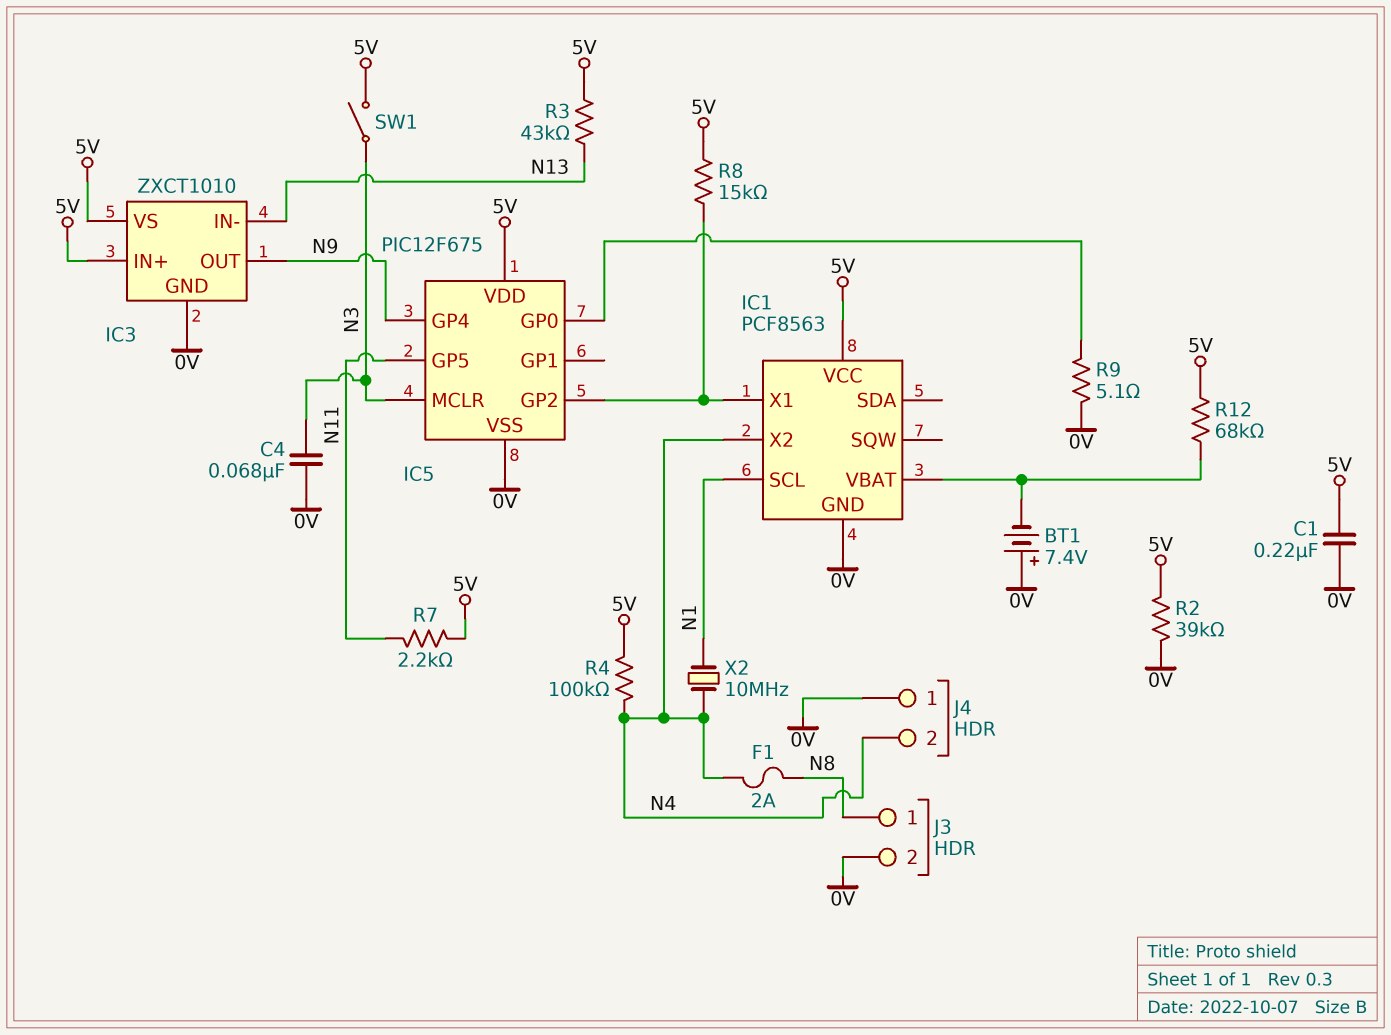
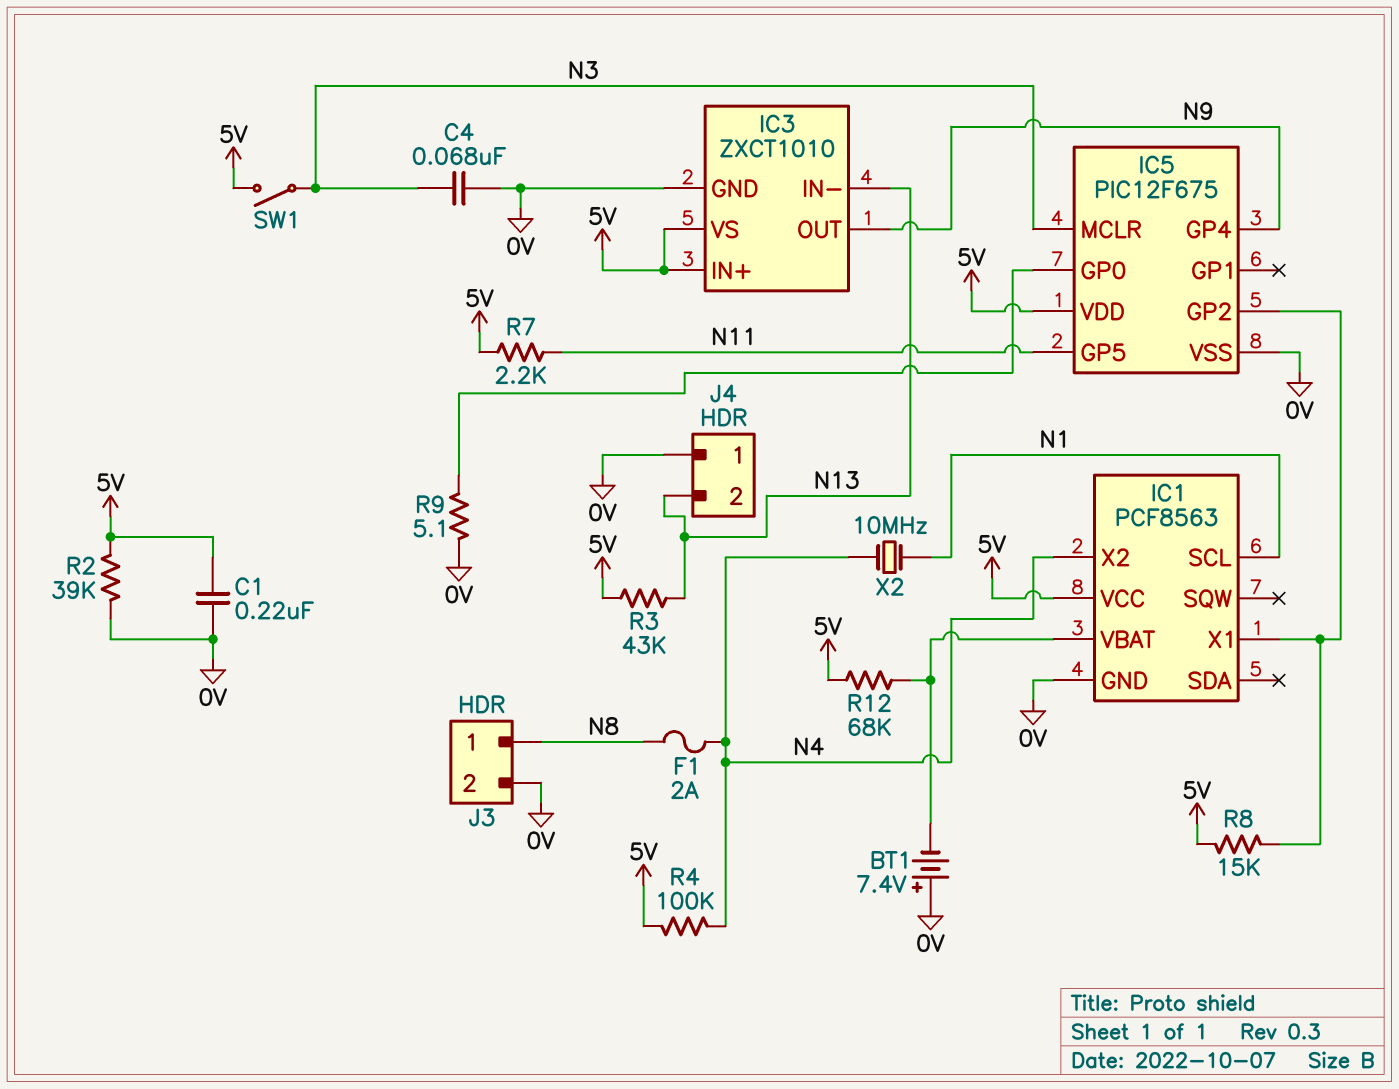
J4 pin 2: N4 -> N13

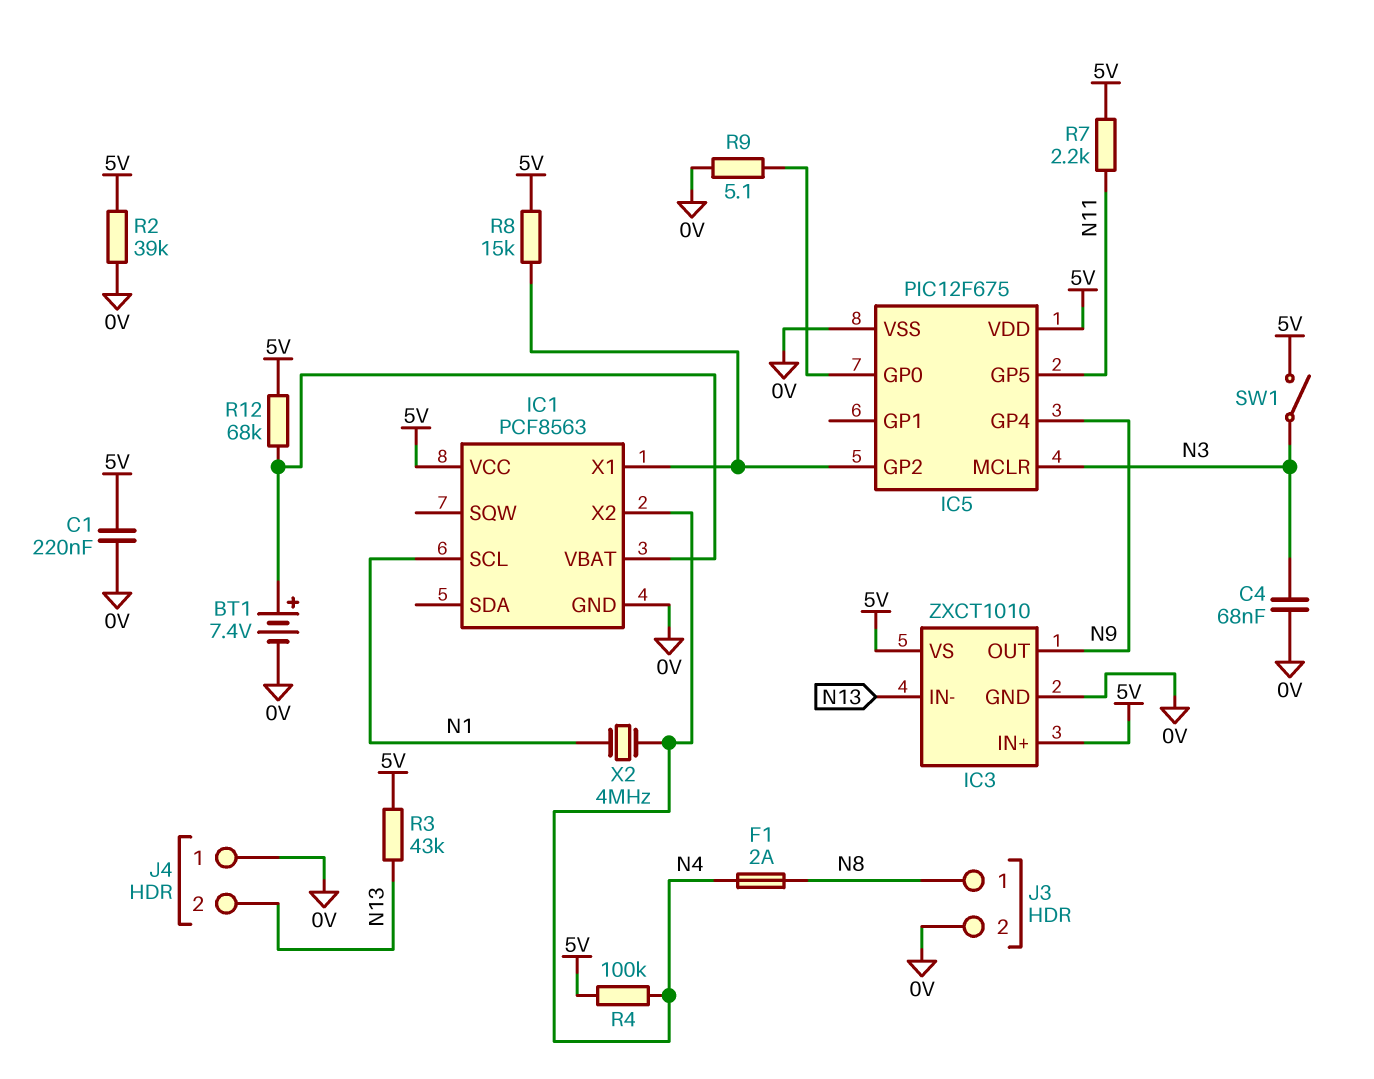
BT1: 7.4V (plus 0V, minus IC1/VBAT) -> 7.4V (plus IC1/VBAT, minus 0V)
X2: 10MHz (N1, N4) -> 4MHz (N1, N4)

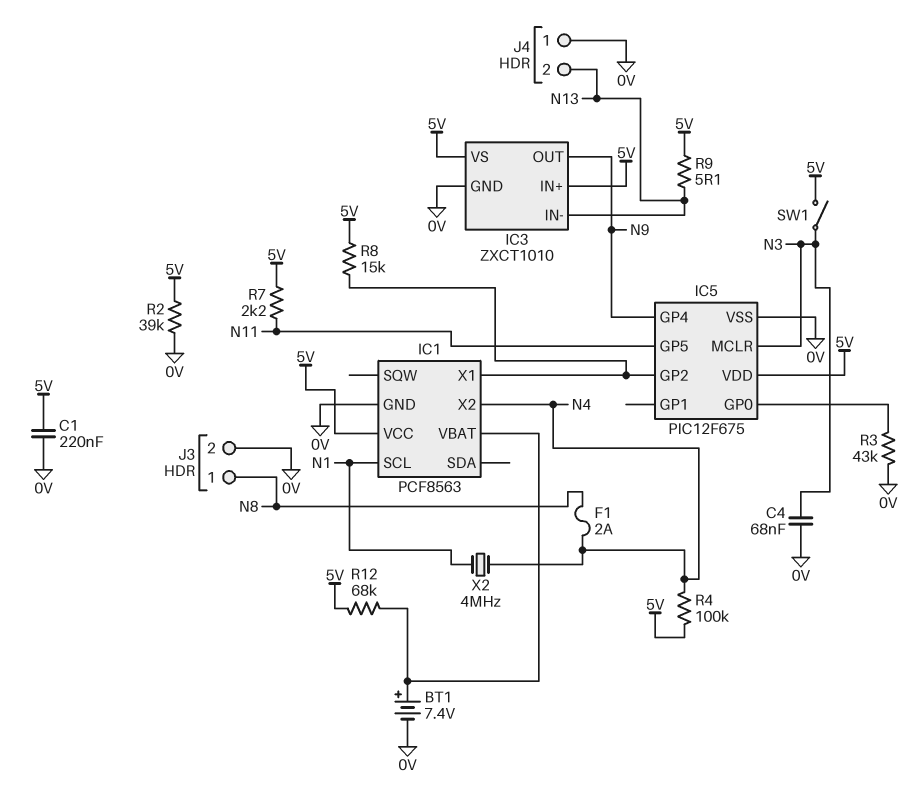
R3: 43k (5V, N13) -> 43k (0V, IC5/GP0)
R9: 5.1 (0V, IC5/GP0) -> 5.1 (5V, N13)

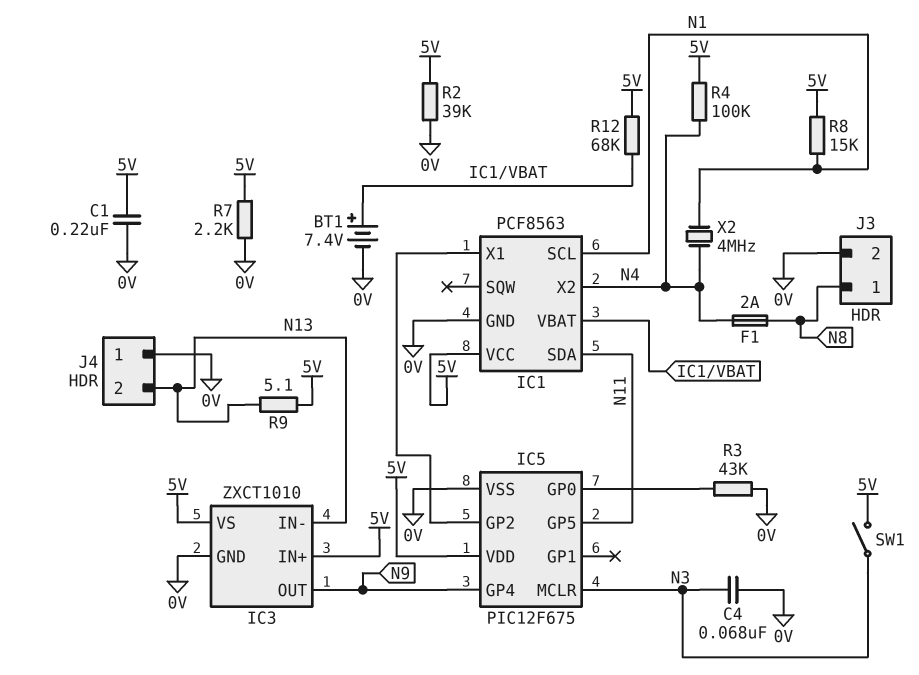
IC1 pin SDA: none -> N11
R7: 2.2k (5V, N11) -> 2.2k (0V, 5V)
R8: 15k (5V, IC1/X1) -> 15k (5V, N1)

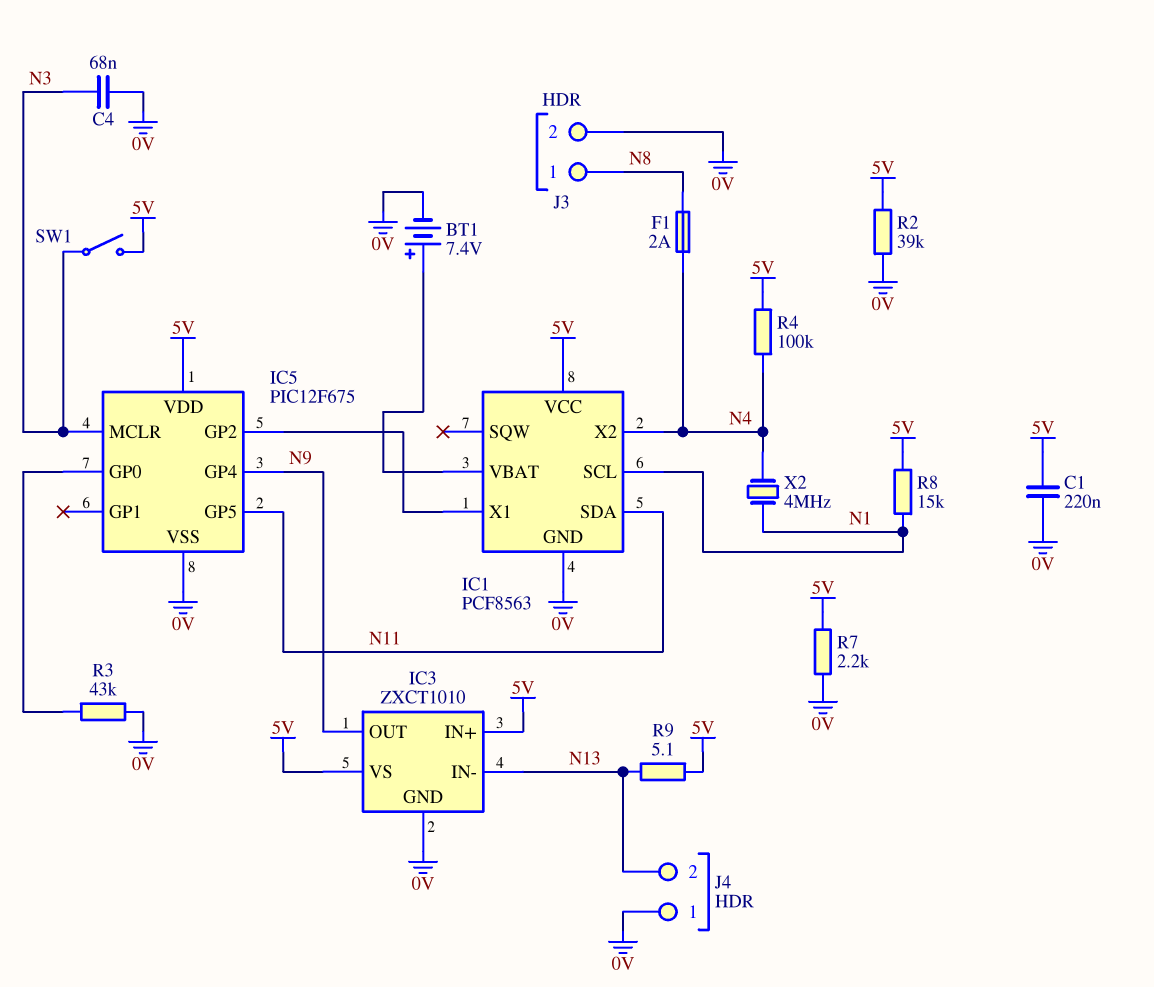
R12: 68k (5V, IC1/VBAT) -> none

